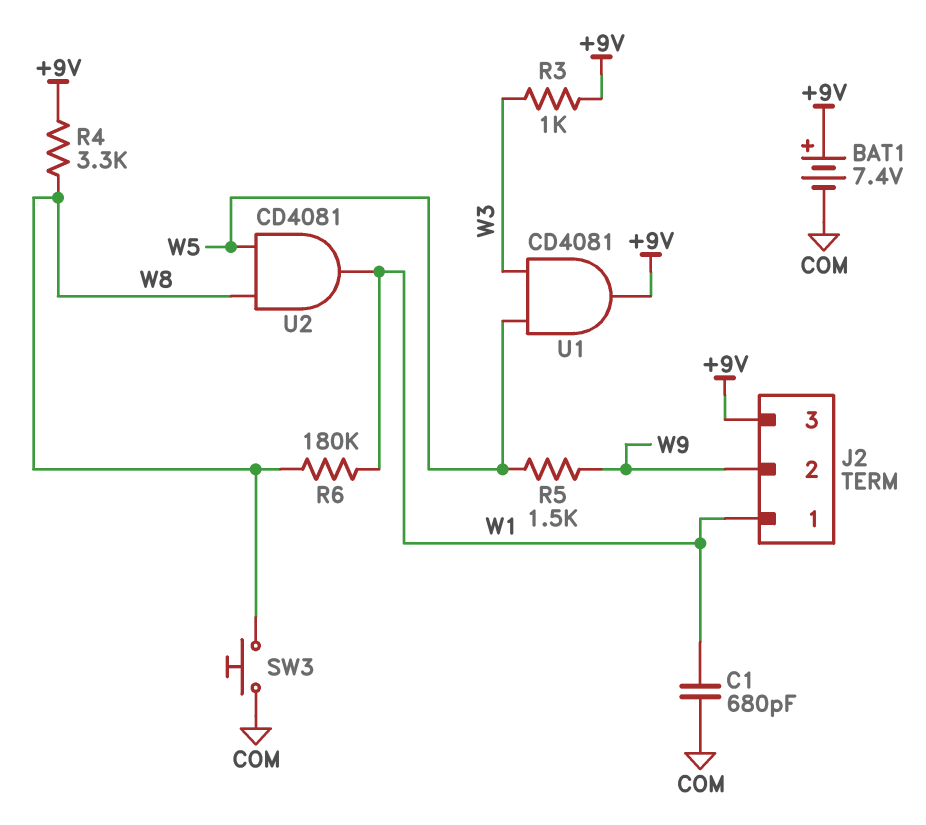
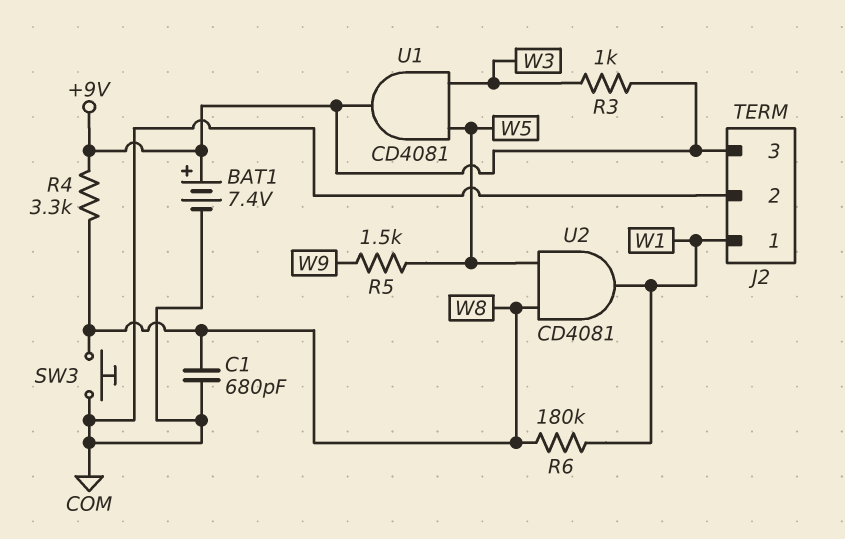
C1: 680pF (COM, W1) -> 680pF (COM, W8)
J2 pin 2: W9 -> COM

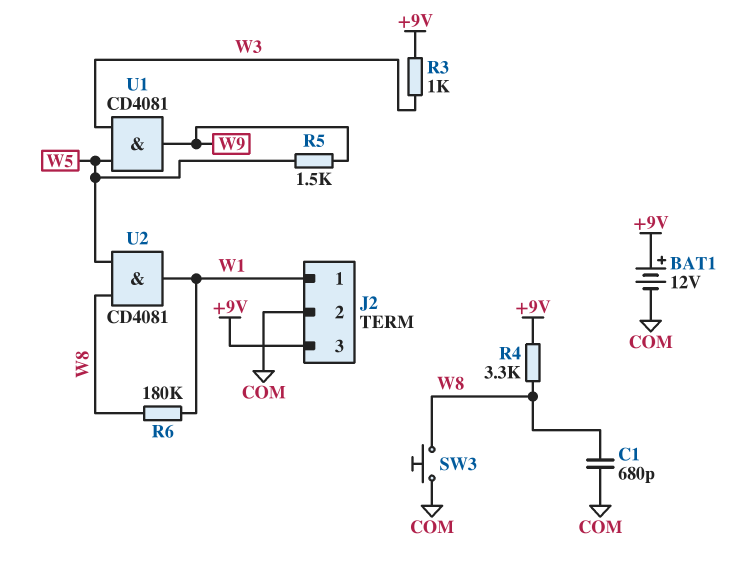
BAT1: 7.4V (plus +9V, minus COM) -> 12V (plus +9V, minus COM)
U1: AND CD4081 (in W3, in W5, out +9V) -> AND CD4081 (in W3, in W5, out W9)

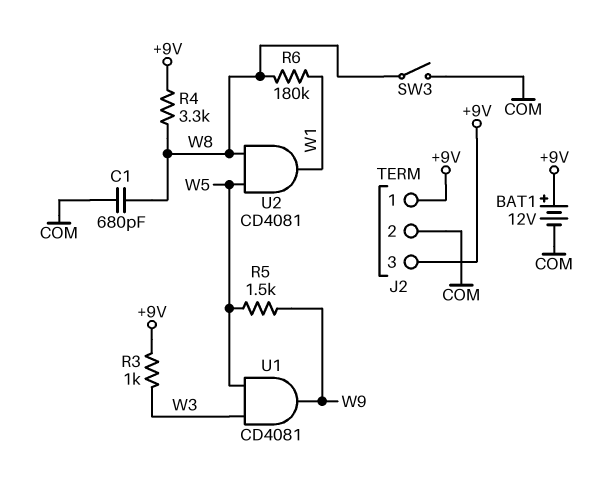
J2 pin 1: W1 -> +9V
SW3: button (COM, W8) -> switch (COM, W8)

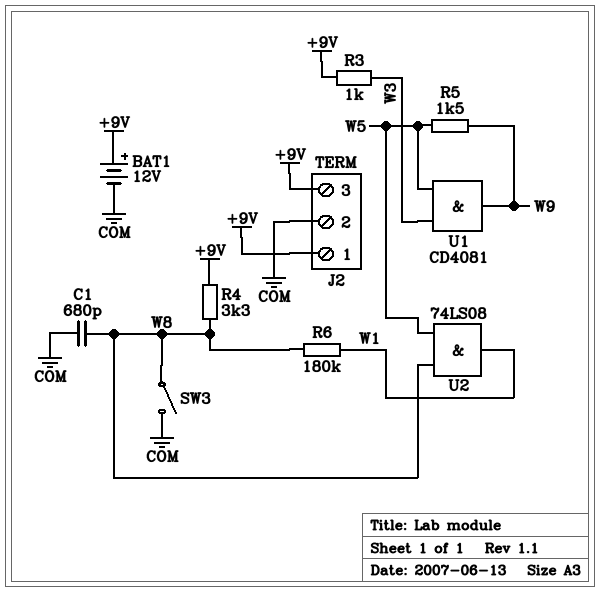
U2: AND CD4081 (in W5, in W8, out W1) -> AND 74LS08 (in W5, in W8, out W1)

